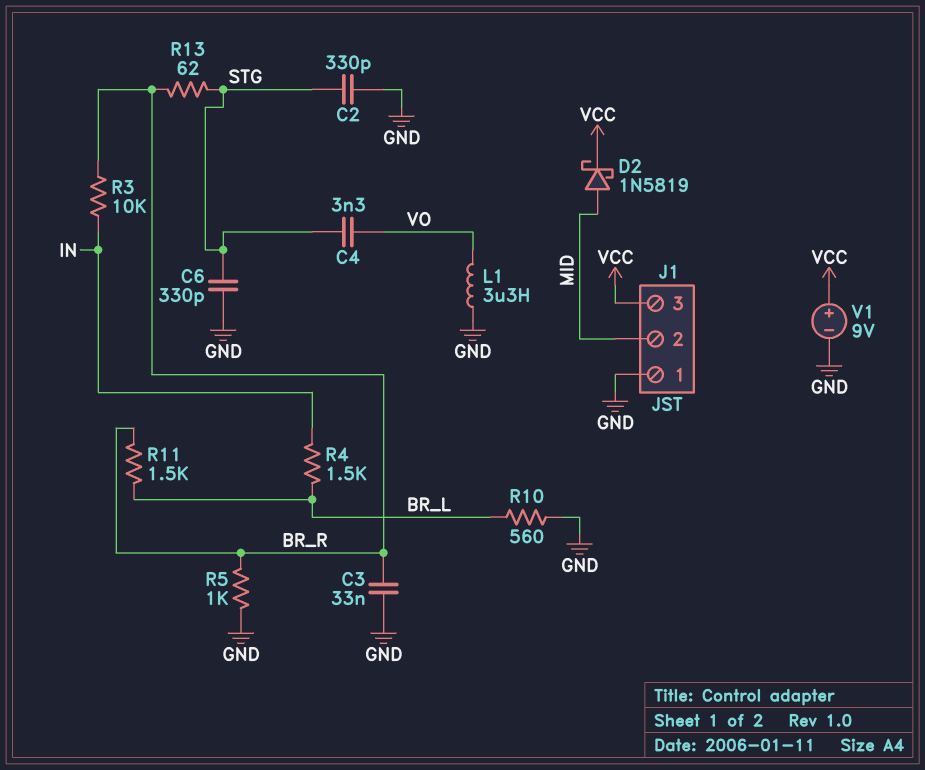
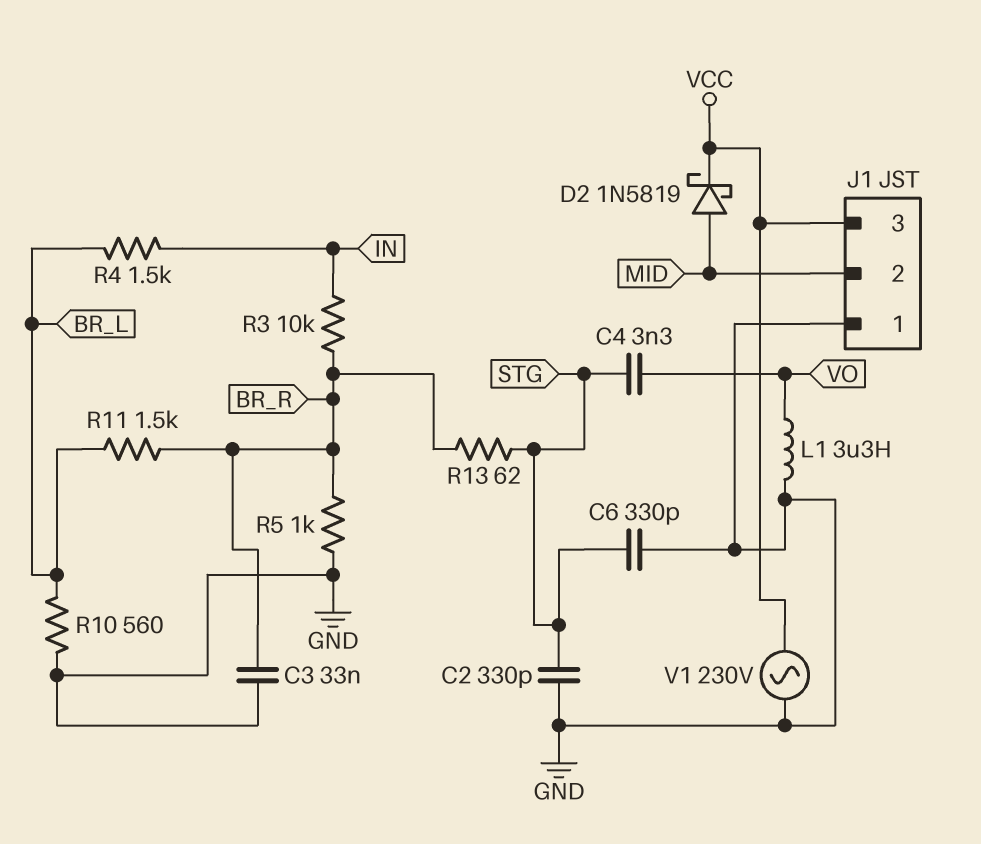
V1: 9V (plus VCC, minus GND) -> AC 230V (GND, VCC)

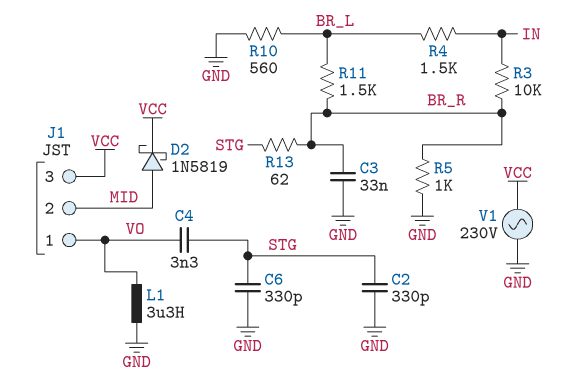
J1 pin 1: GND -> VO

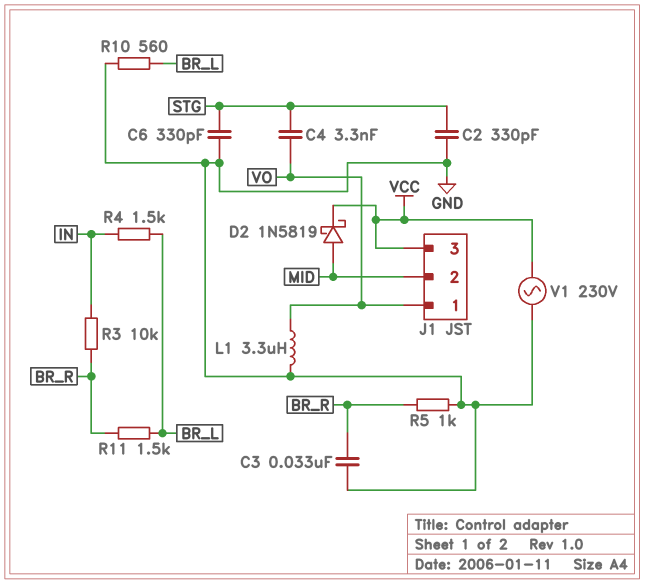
R13: 62 (BR_R, STG) -> none

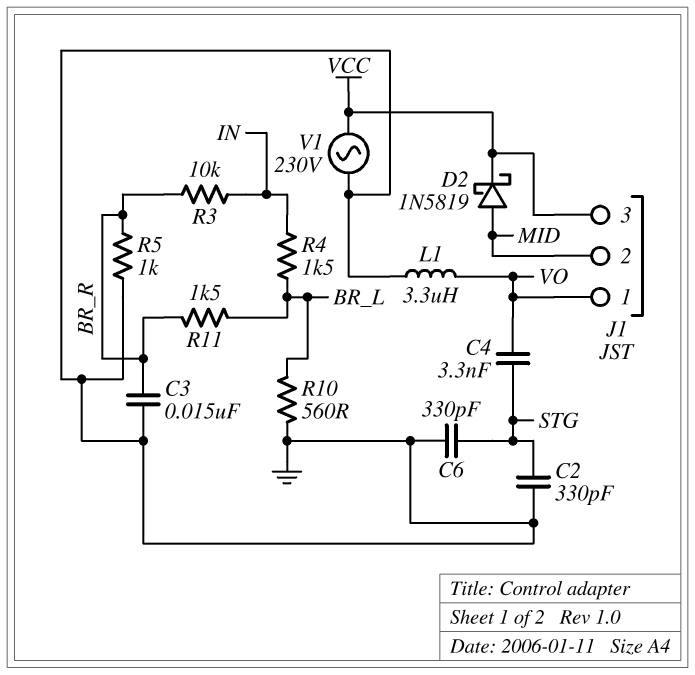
C3: 33nF (BR_R, GND) -> 15nF (BR_R, GND)

